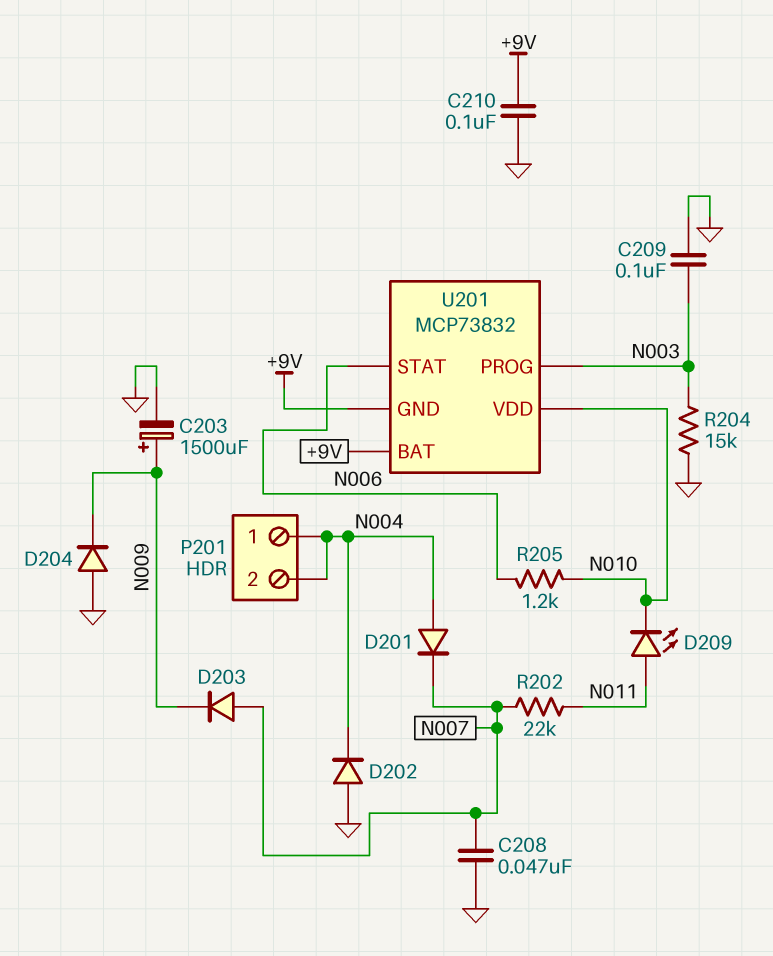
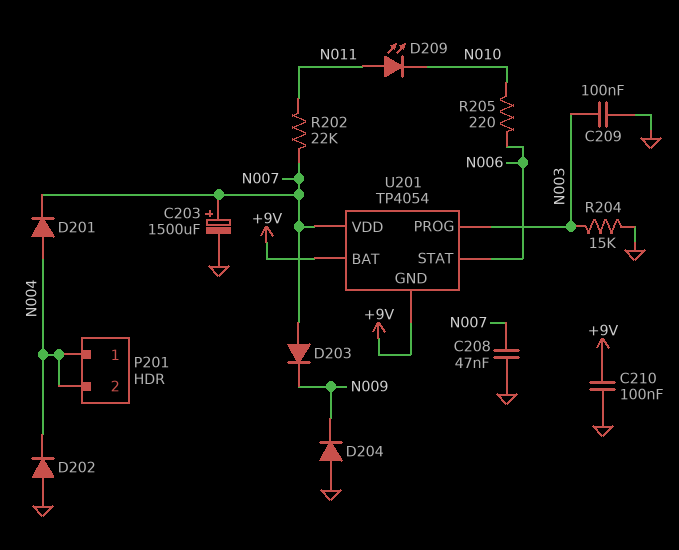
C203: 1500uF (plus N009, minus GND) -> 1500uF (plus N007, minus GND)
R205: 1.2k (N006, N010) -> 220 (N006, N010)
U201: MCP73832 -> TP4054
U201 pin VDD: N010 -> N007

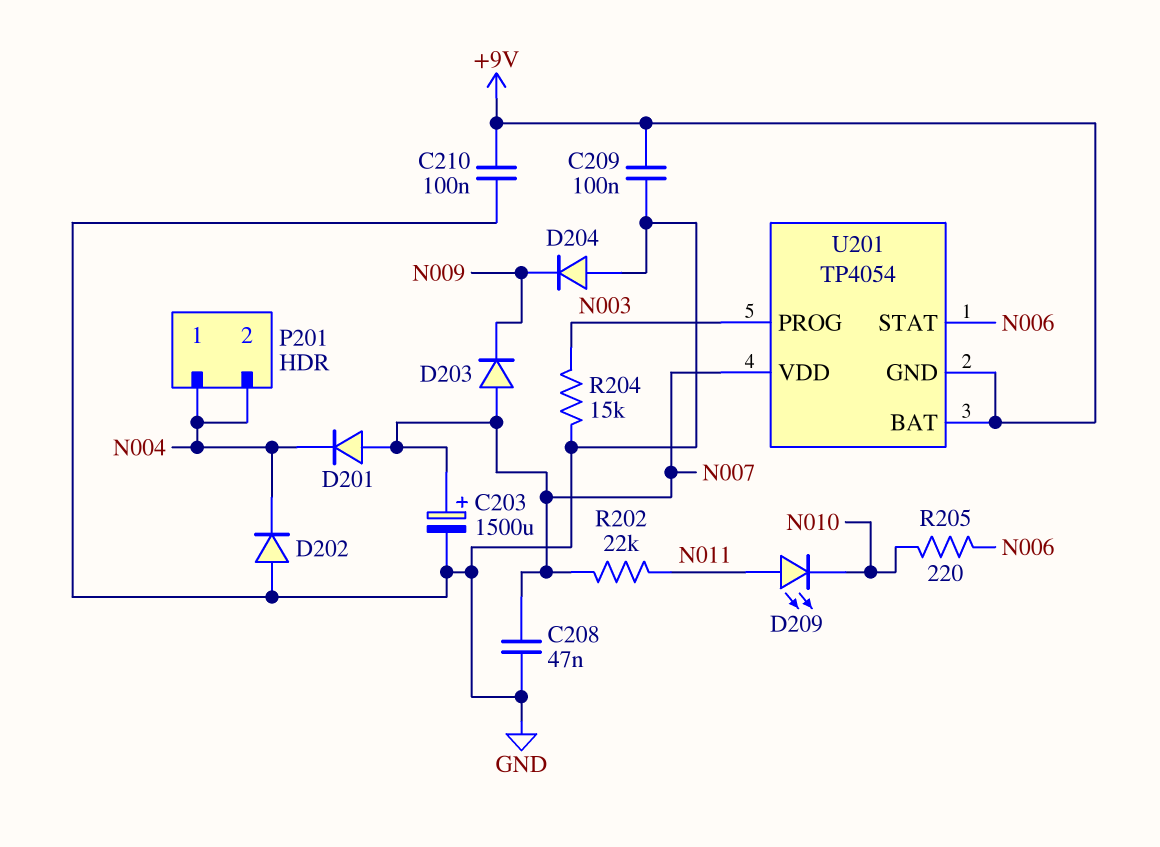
C209: 100nF (GND, N003) -> 100nF (+9V, GND)
D201: diode (A N004, K N007) -> diode (A N007, K N004)

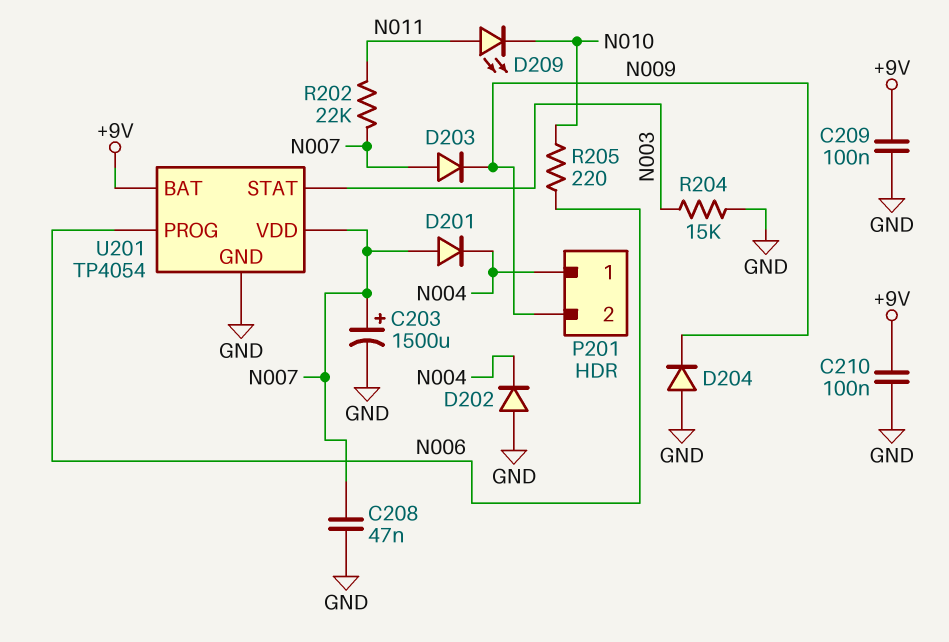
P201 pin 2: N004 -> N009
U201 pin GND: +9V -> GND
U201 pin PROG: N003 -> N006
U201 pin STAT: N006 -> N003

